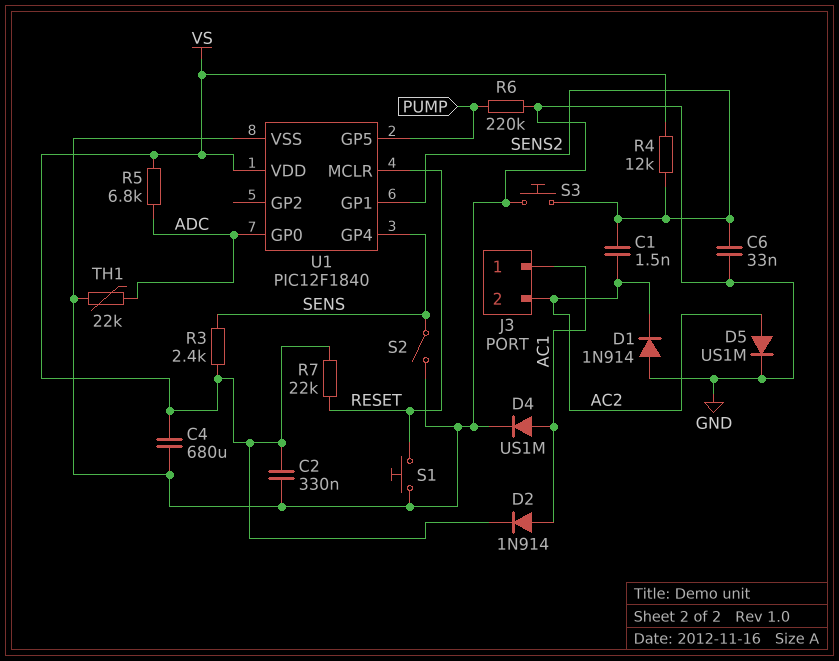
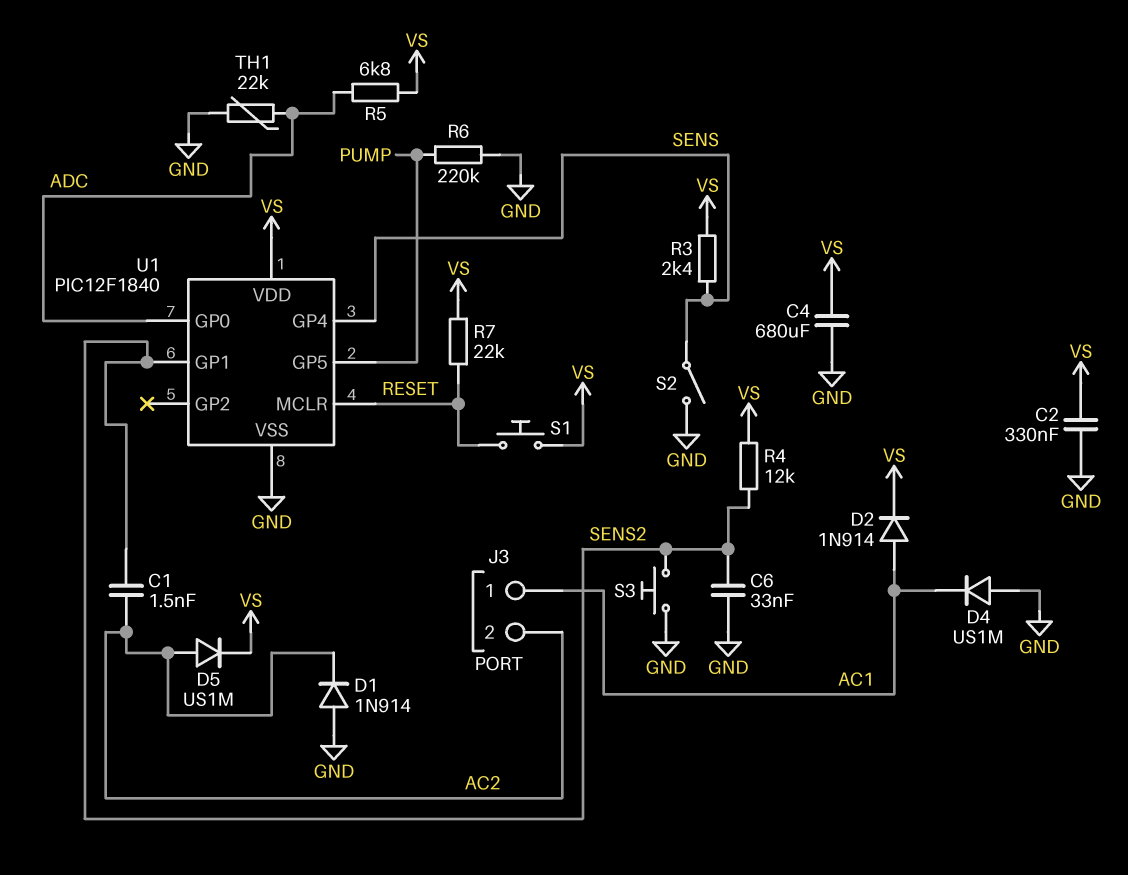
D4: diode US1M (A AC1, K GND) -> diode US1M (A GND, K AC1)
D5: diode US1M (A AC2, K GND) -> diode US1M (A AC2, K VS)
S1: button (GND, RESET) -> button (RESET, VS)

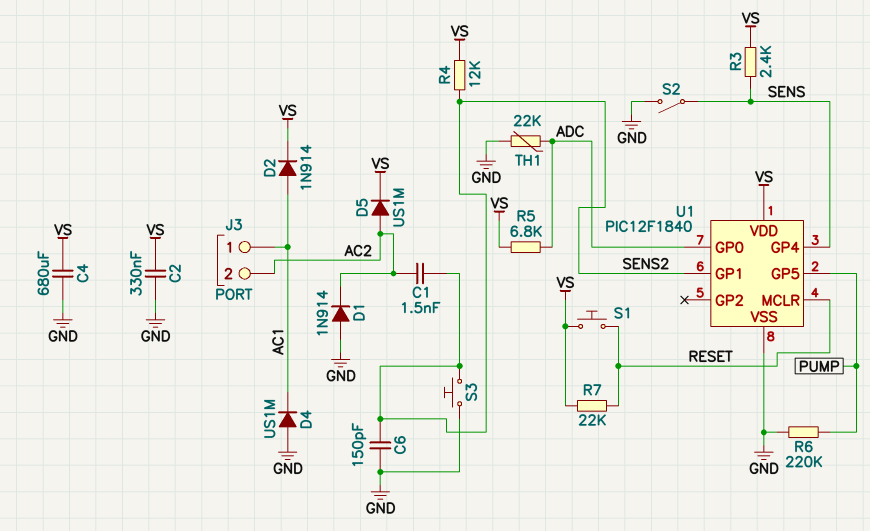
C6: 33nF (GND, SENS2) -> 150pF (GND, SENS2)

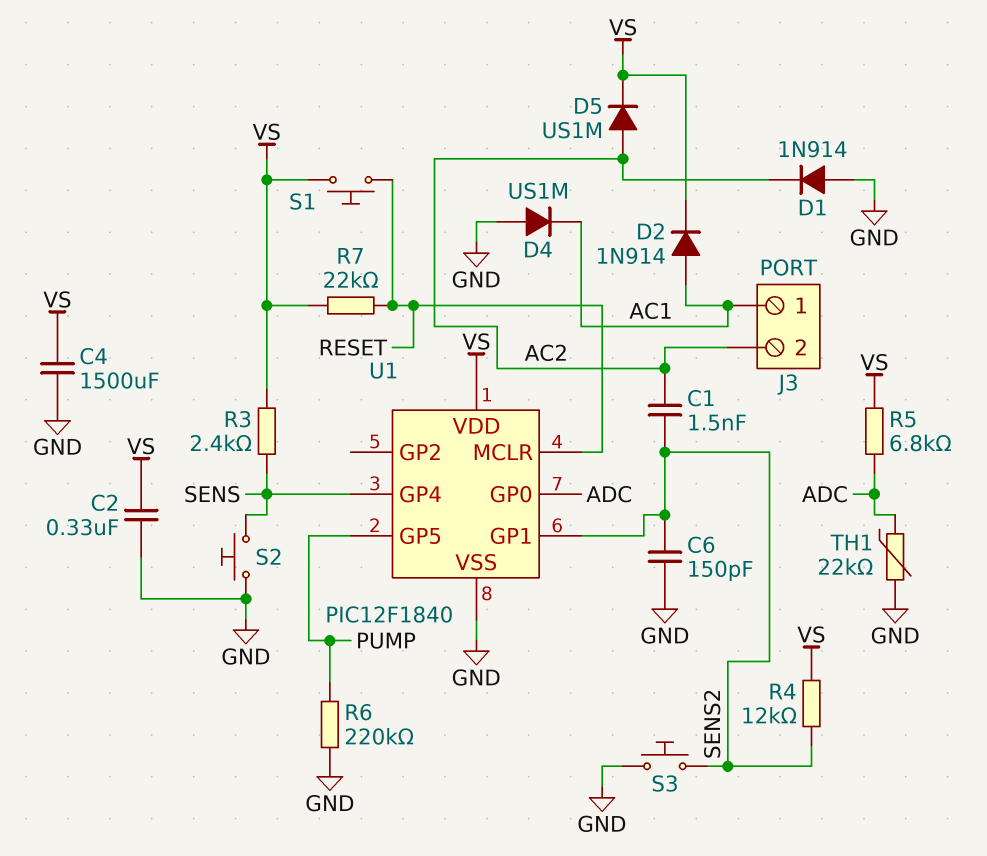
C4: 680uF (GND, VS) -> 1500uF (GND, VS)
S2: switch (GND, SENS) -> button (GND, SENS)

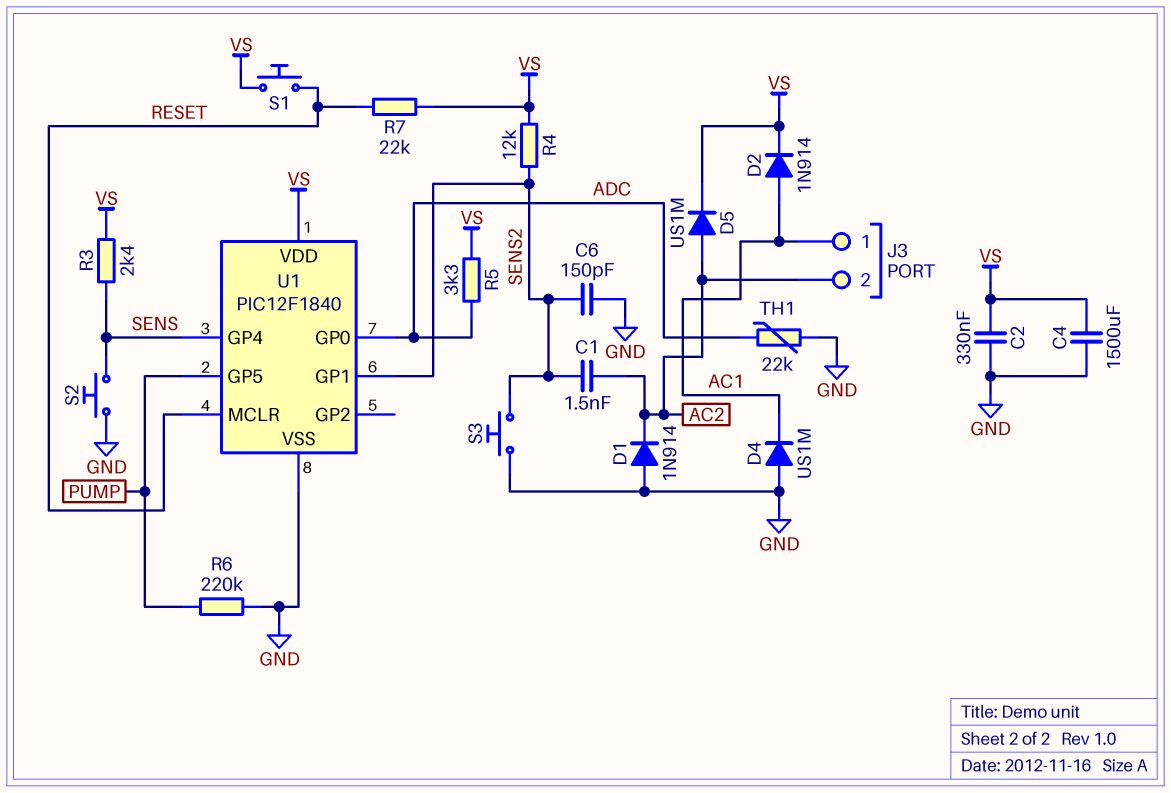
R5: 6.8k (ADC, VS) -> 3.3k (ADC, VS)

